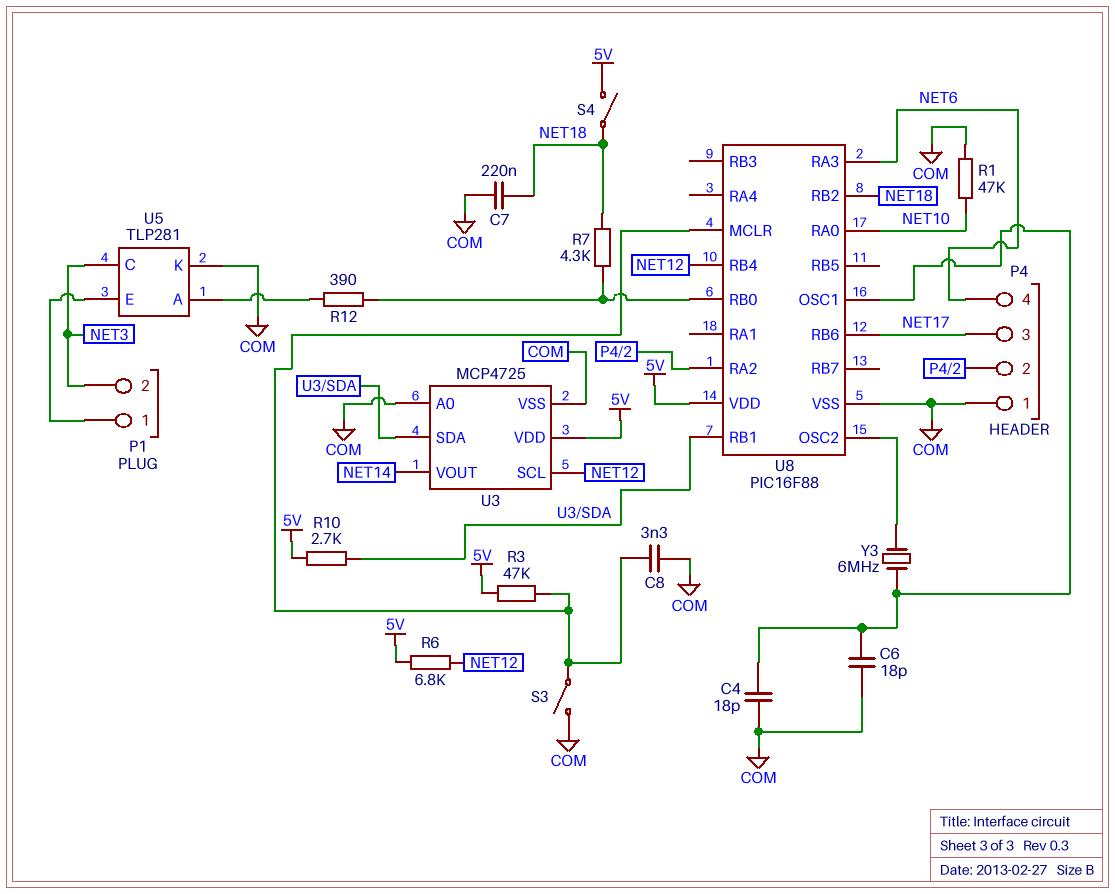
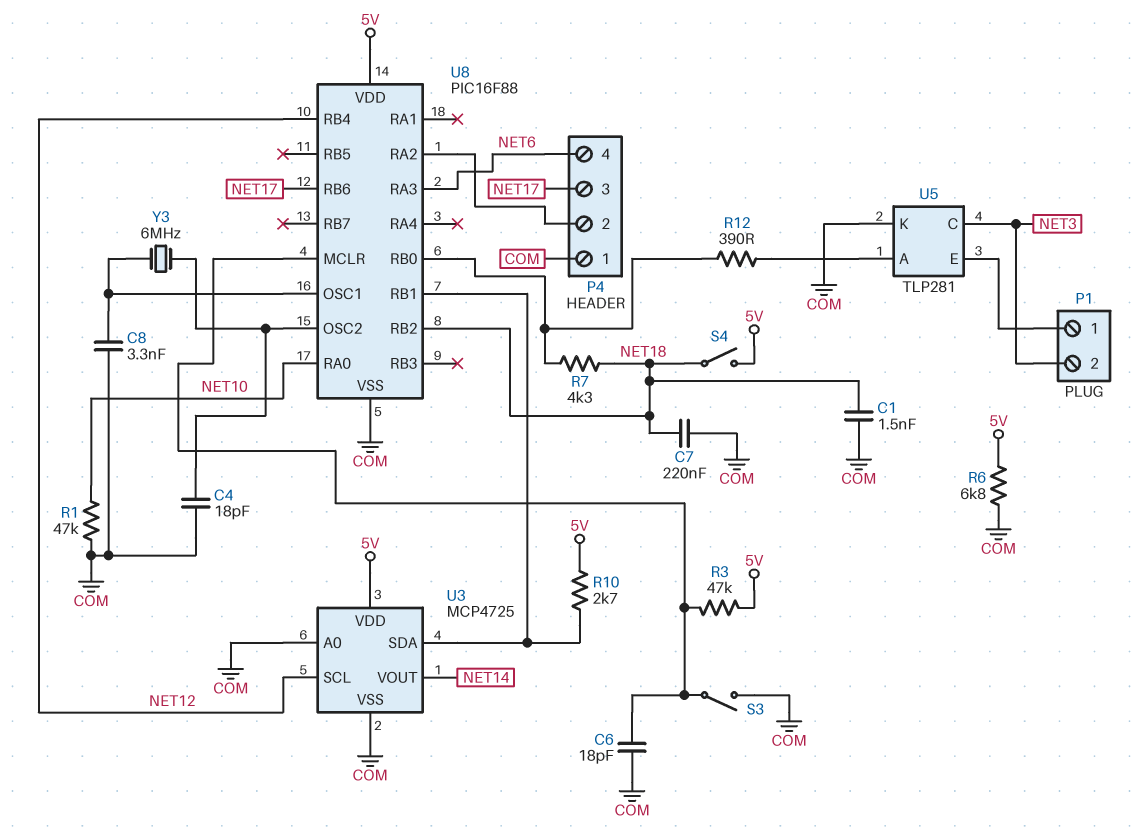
C1: none -> 1.5nF (COM, NET18)
C4: 18pF (COM, U8/OSC1) -> 18pF (COM, U8/OSC2)
C6: 18pF (COM, U8/OSC1) -> 18pF (COM, U8/MCLR)
C8: 3.3nF (COM, U8/MCLR) -> 3.3nF (COM, U8/OSC1)
R6: 6.8k (5V, NET12) -> 6.8k (5V, COM)

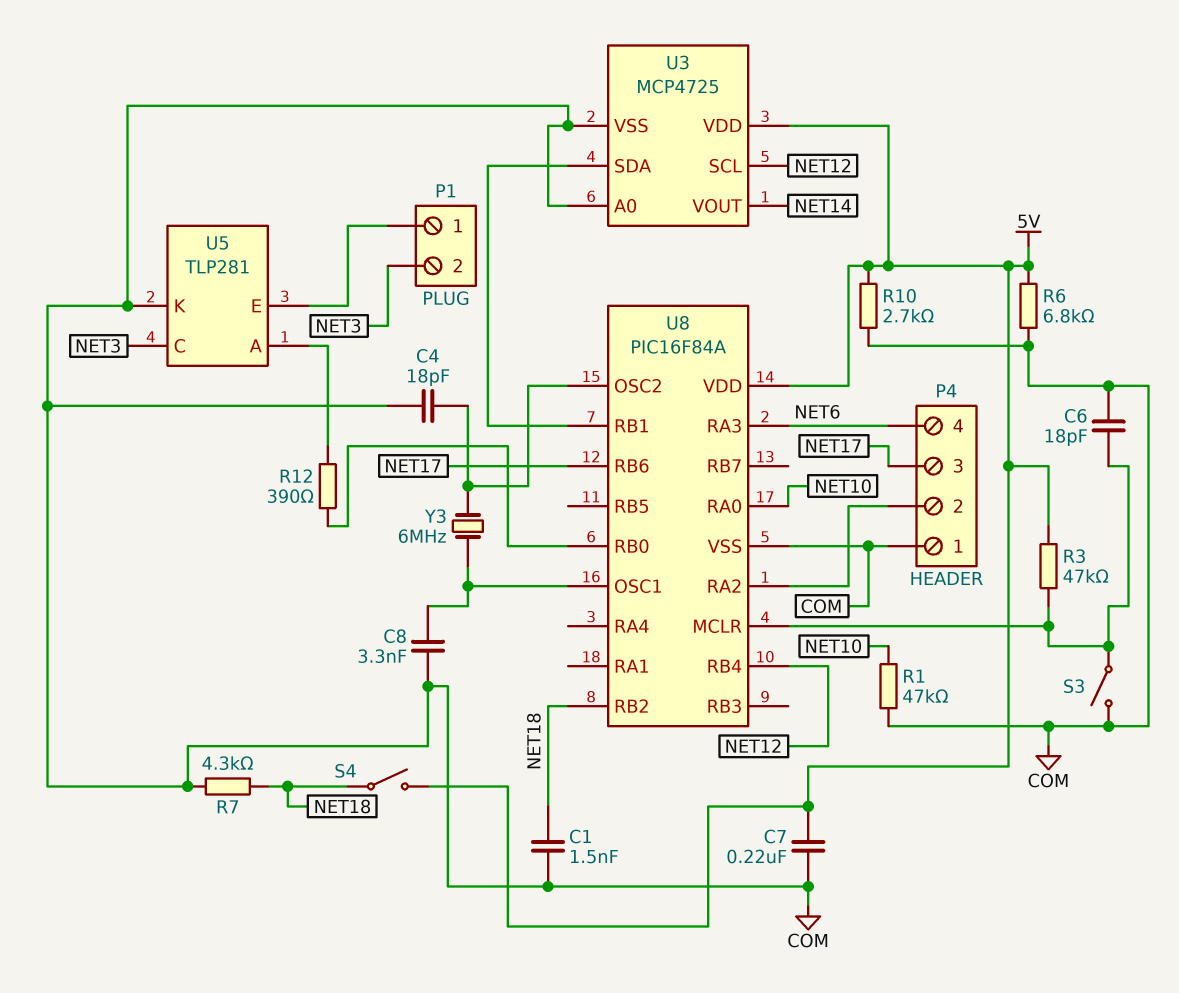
C7: 220nF (COM, NET18) -> 220nF (5V, COM)
R7: 4.3k (NET18, U8/RB0) -> 4.3k (COM, NET18)
R10: 2.7k (5V, U3/SDA) -> 2.7k (5V, COM)
U8: PIC16F88 -> PIC16F84A

